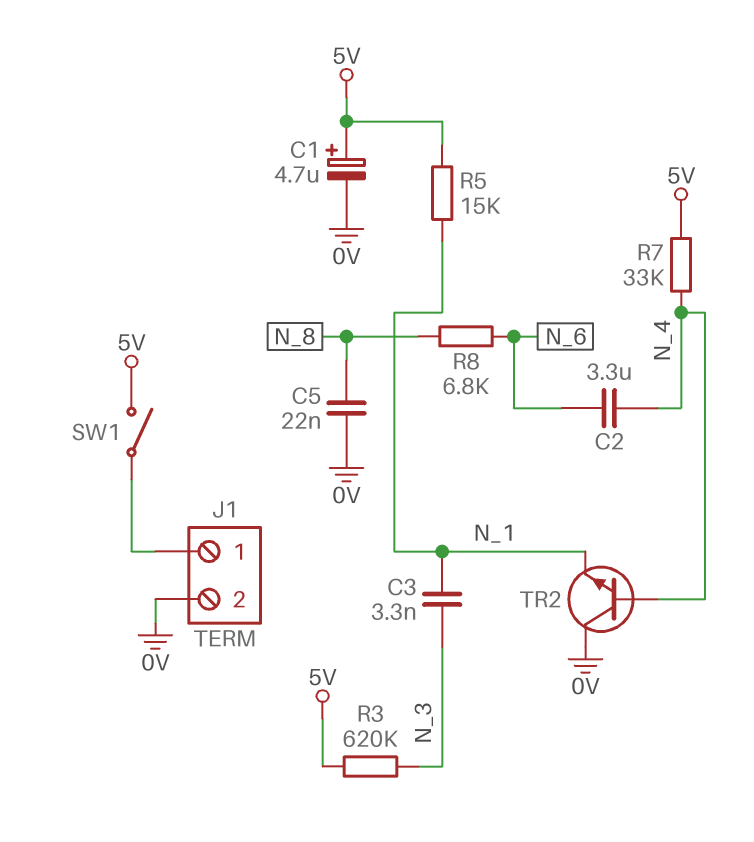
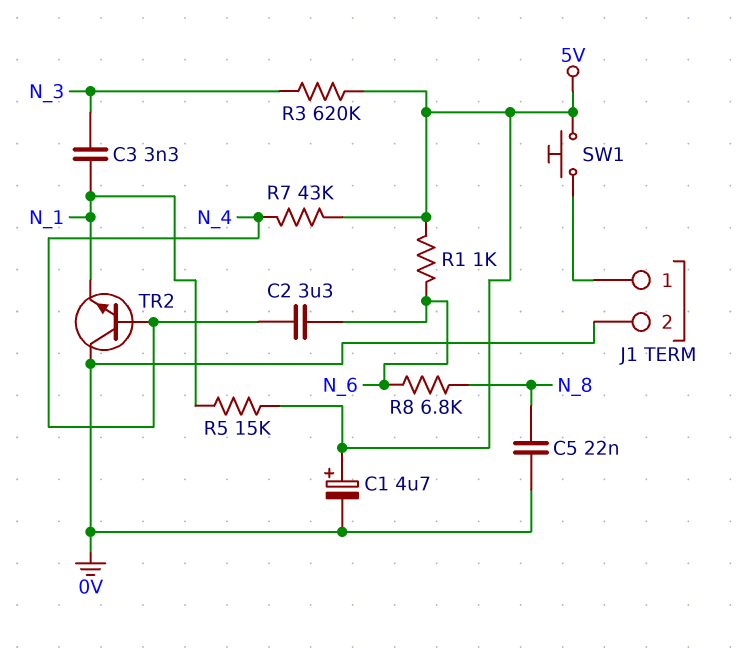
R1: none -> 1k (5V, N_6)
R7: 33k (5V, N_4) -> 43k (5V, N_4)
SW1: switch (5V, J1/1) -> button (5V, J1/1)

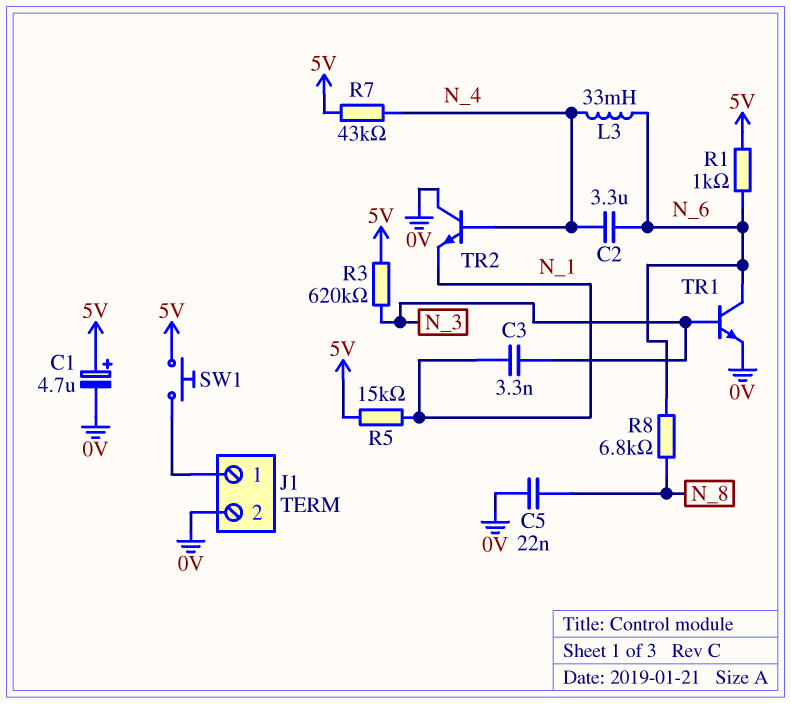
L3: none -> 33mH (N_4, N_6)
TR1: none -> NPN (B N_3, C N_6, E 0V)

